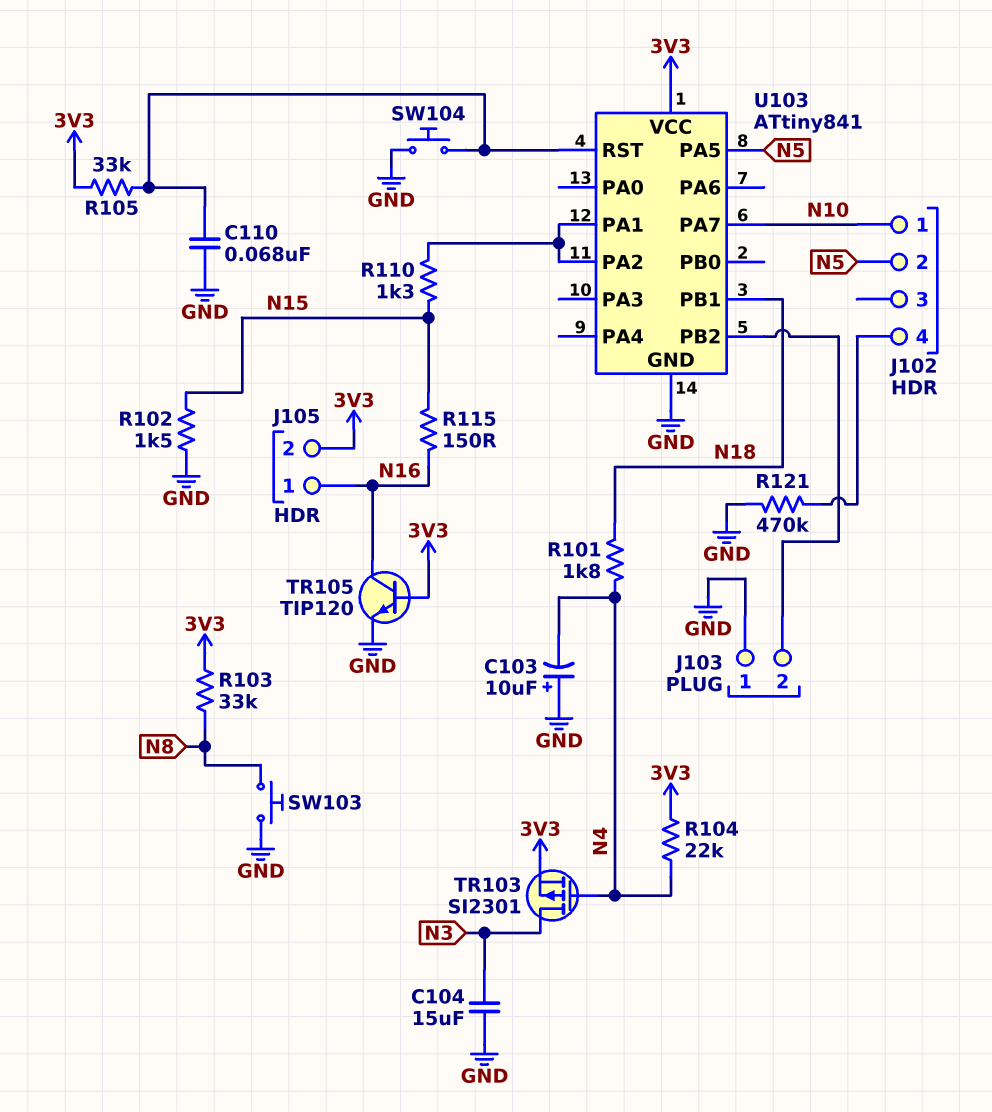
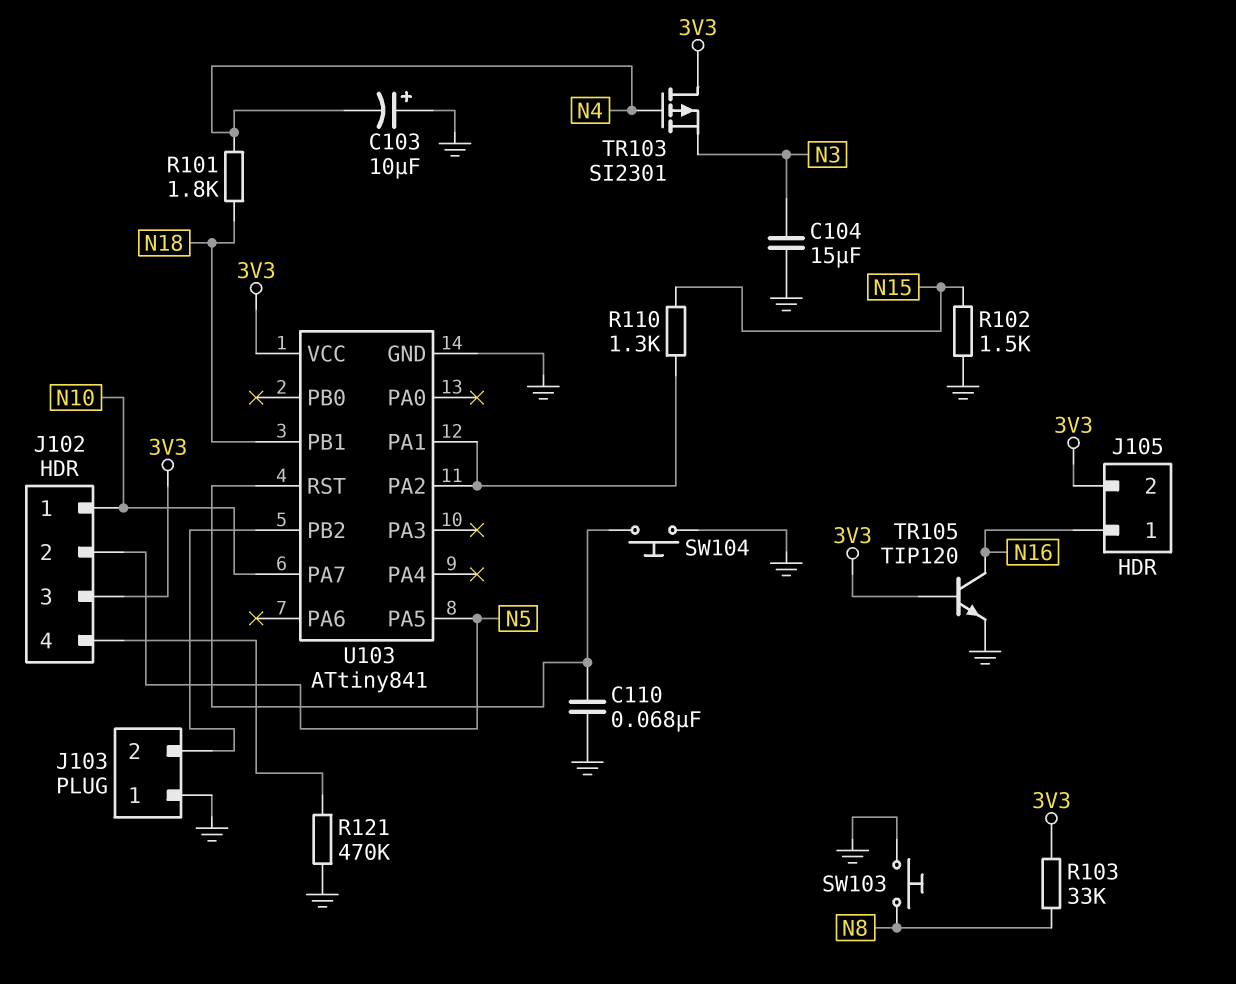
J102 pin 3: none -> 3V3
R104: 22k (3V3, N4) -> none
R105: 33k (3V3, U103/RST) -> none
R115: 150 (N15, N16) -> none
TR103: PMOS SI2301 (G N4, D N3, S 3V3) -> PMOS SI2301 (G N4, D 3V3, S N3)

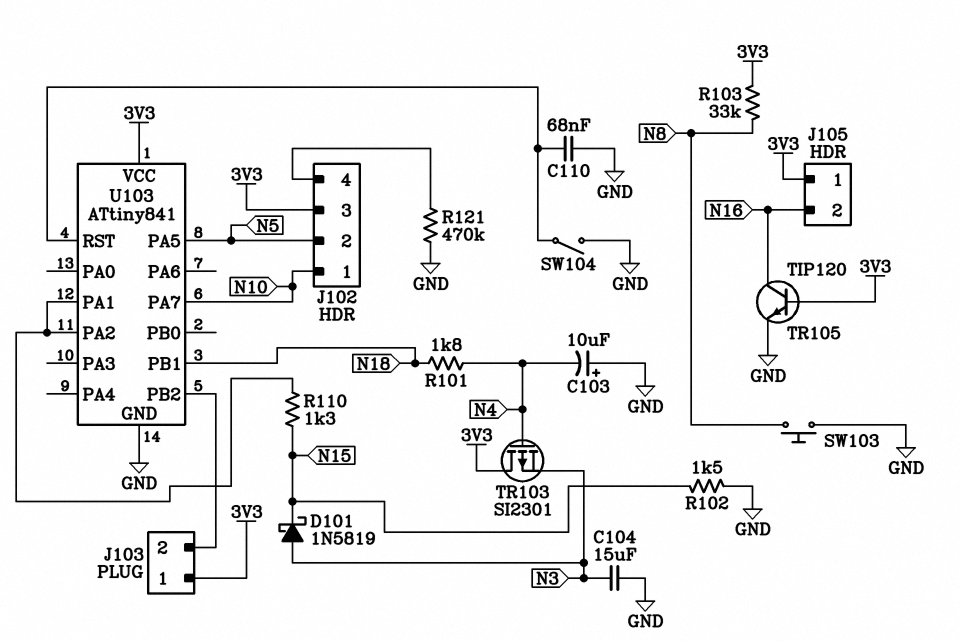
D101: none -> schottky 1N5819 (A N3, K N15)
J103 pin 1: GND -> 3V3
J105 pin 1: N16 -> 3V3
J105 pin 2: 3V3 -> N16
SW104: button (GND, U103/RST) -> switch (GND, U103/RST)

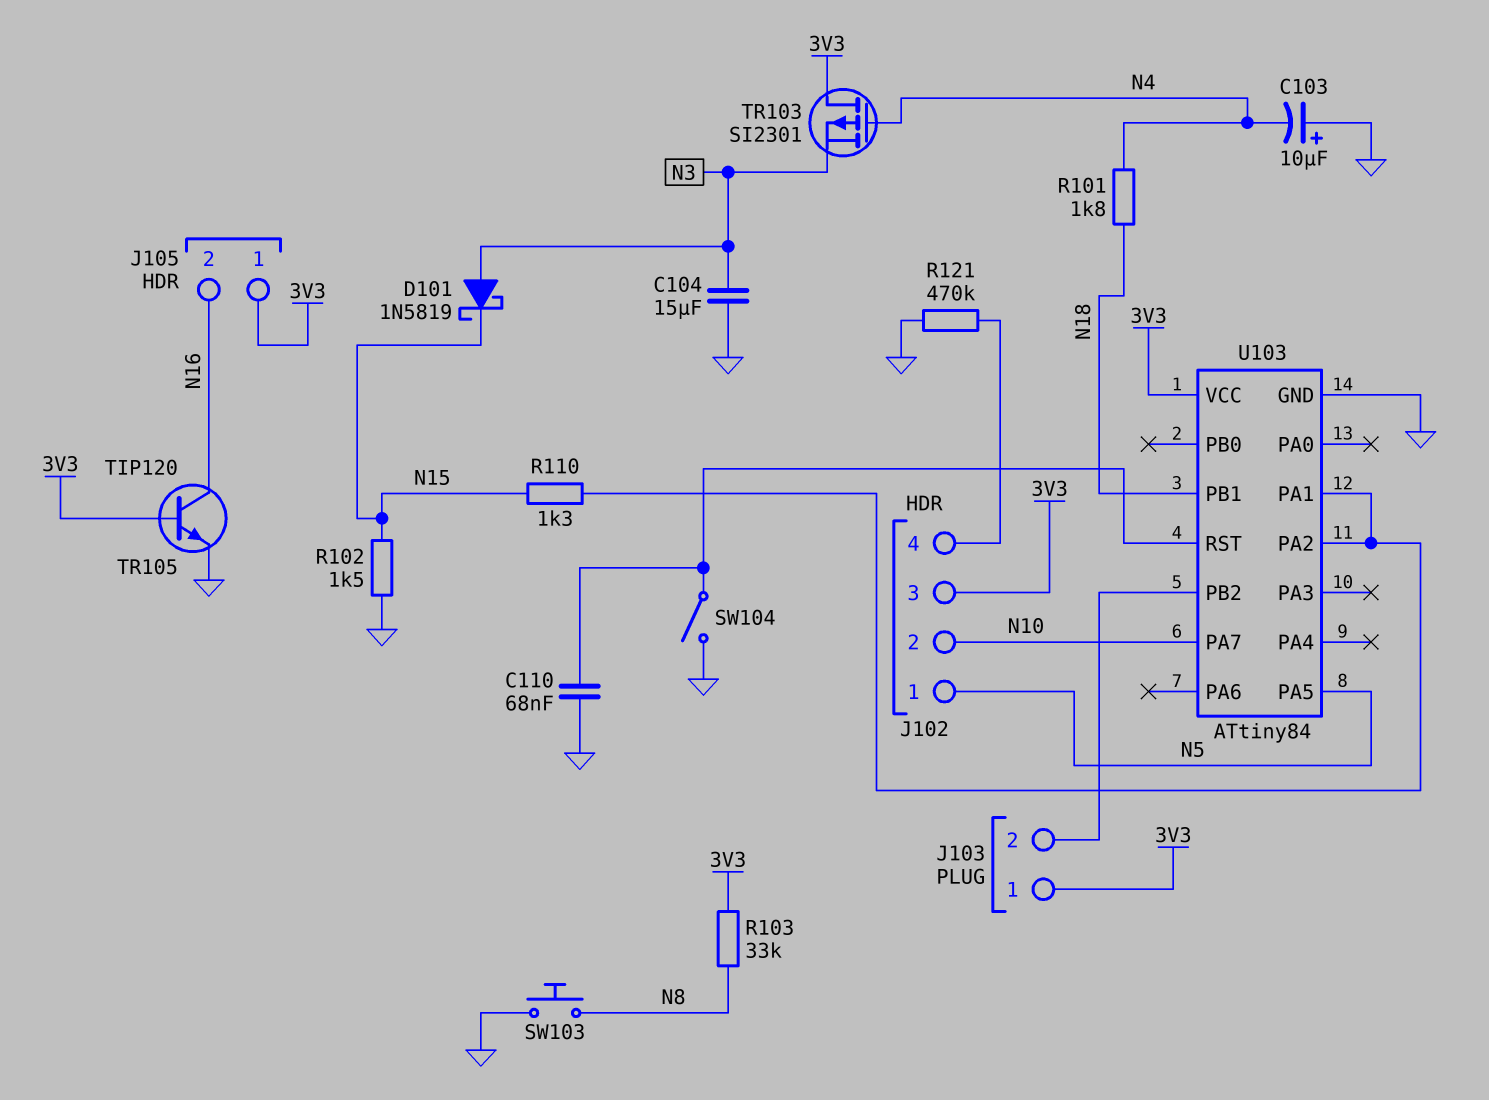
J102 pin 1: N10 -> N5
J102 pin 2: N5 -> N10
U103: ATtiny841 -> ATtiny84

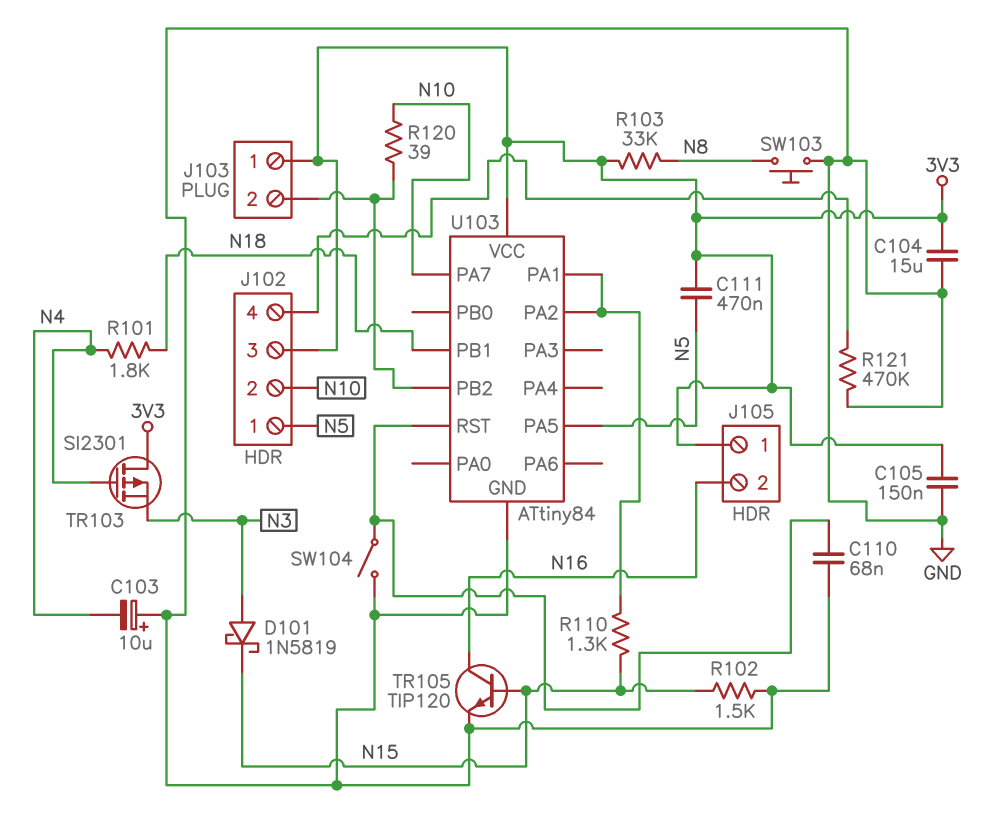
C104: 15uF (GND, N3) -> 15uF (3V3, GND)
C105: none -> 150nF (3V3, GND)
C111: none -> 470nF (3V3, N5)
R120: none -> 39 (J103/2, N10)
TR105: NPN TIP120 (B 3V3, C N16, E GND) -> NPN TIP120 (B N15, C N16, E GND)

